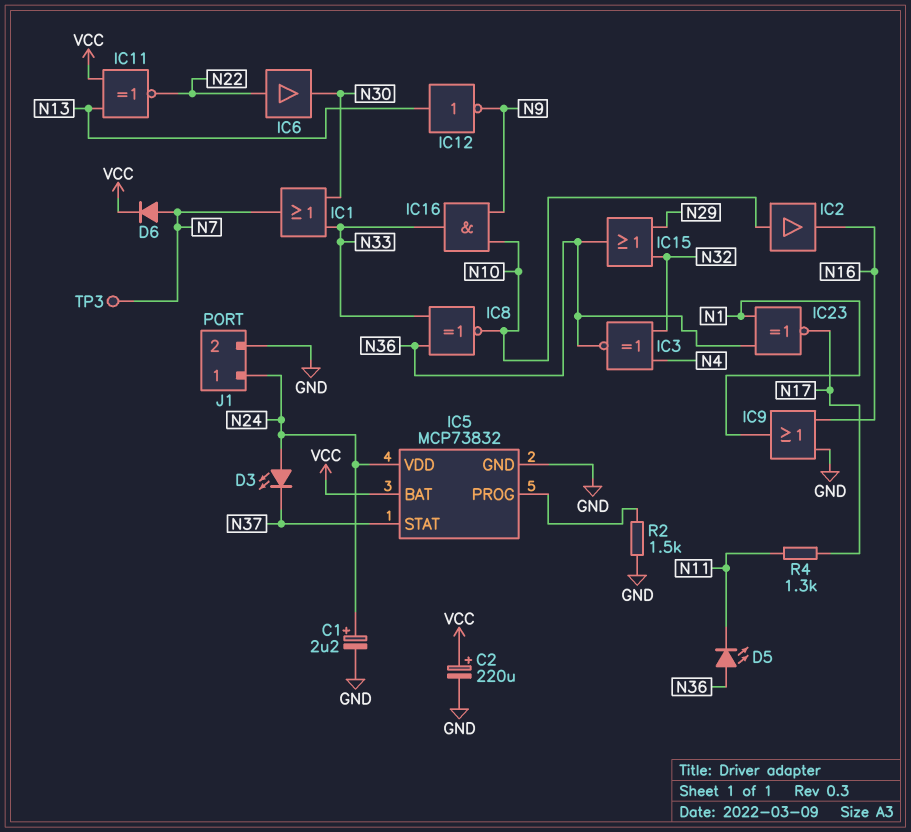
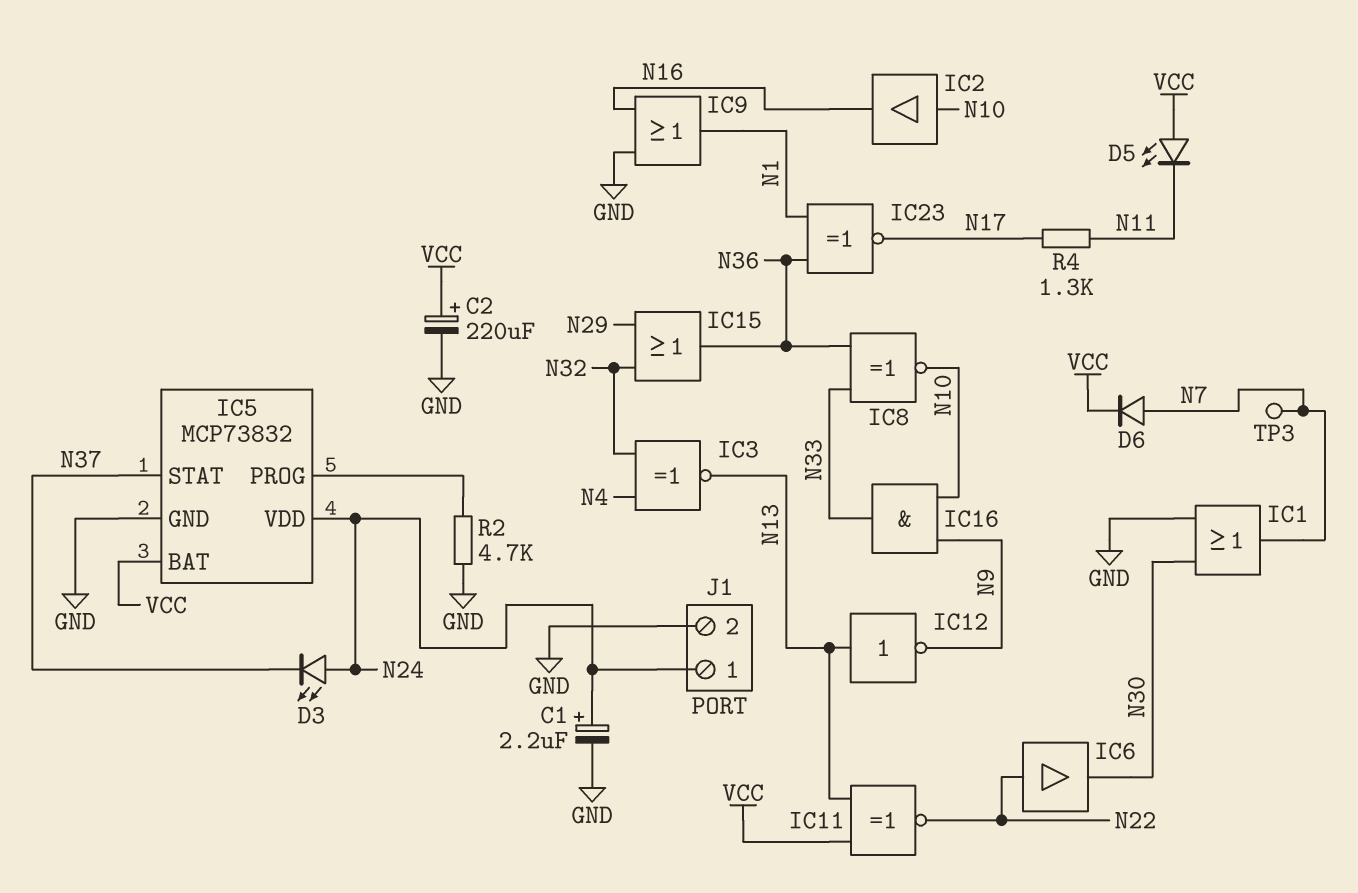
D5: LED (A N36, K N11) -> LED (A VCC, K N11)
IC1: OR (in N30, in N33, out N7) -> OR (in GND, in N30, out N7)
IC3: XNOR (in N4, in N32, out N36) -> XNOR (in N4, in N32, out N13)
R2: 1.5k (GND, IC5/PROG) -> 4.7k (GND, IC5/PROG)

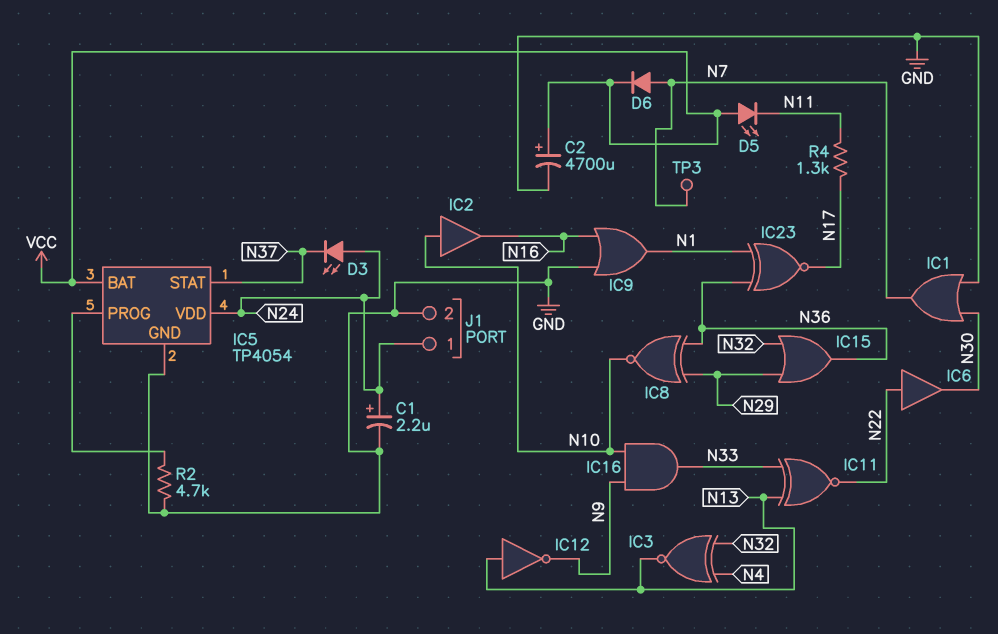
C2: 220uF (plus VCC, minus GND) -> 4700uF (plus VCC, minus GND)
IC5: MCP73832 -> TP4054
IC8: XNOR (in N33, in N36, out N10) -> XNOR (in N29, in N36, out N10)
IC11: XNOR (in N13, in VCC, out N22) -> XNOR (in N13, in N33, out N22)

